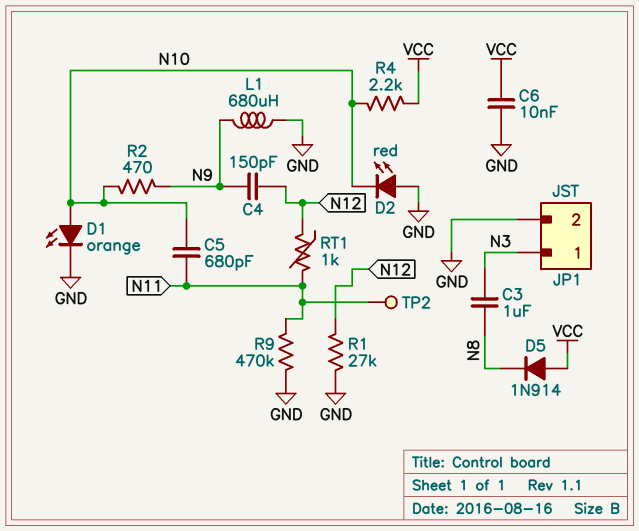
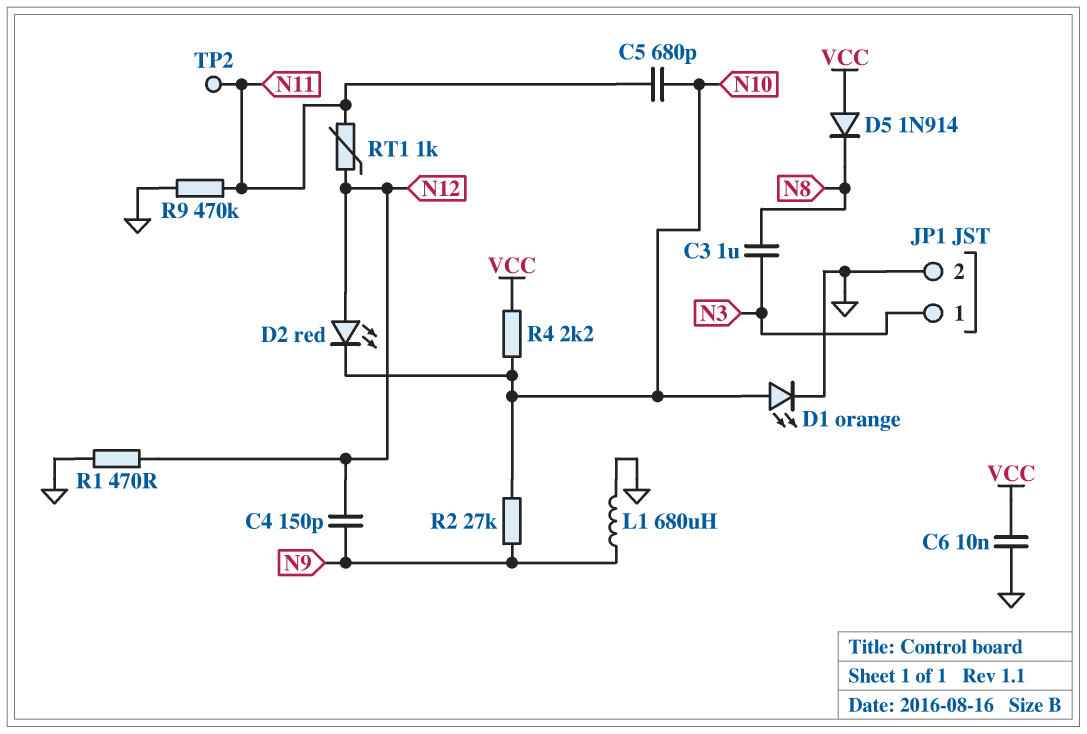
D2: LED red (A GND, K N10) -> LED red (A N12, K N10)
R1: 27k (GND, N12) -> 470 (GND, N12)
R2: 470 (N9, N10) -> 27k (N9, N10)

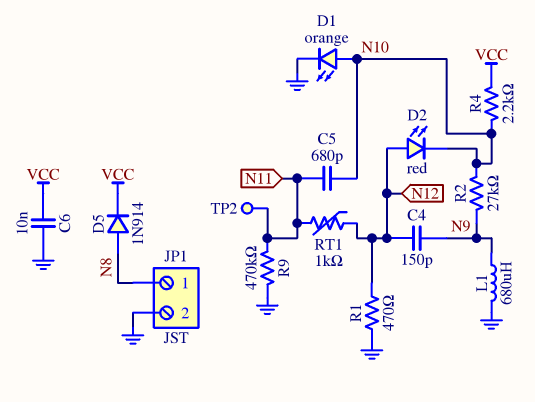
C3: 1uF (N3, N8) -> none
D5: diode 1N914 (A VCC, K N8) -> diode 1N914 (A N8, K VCC)
JP1 pin 1: N3 -> N8

